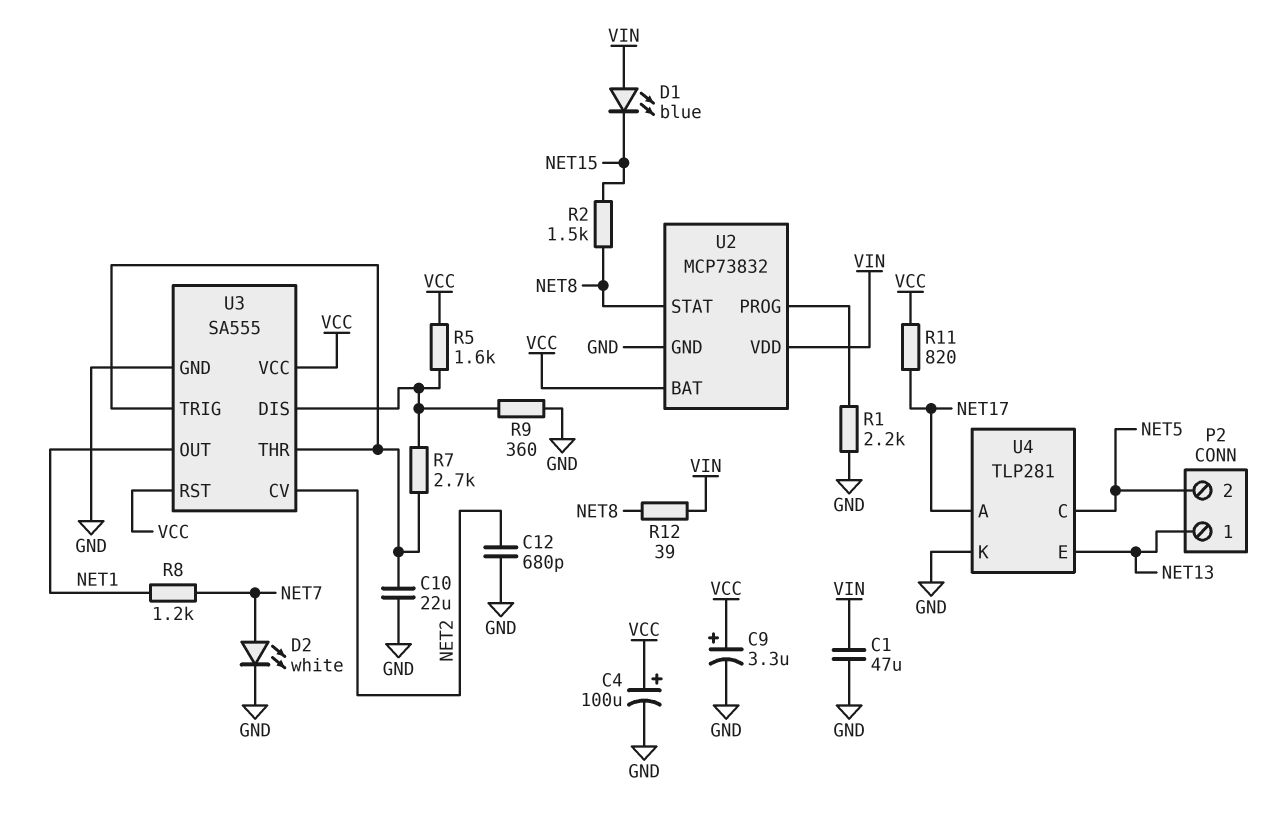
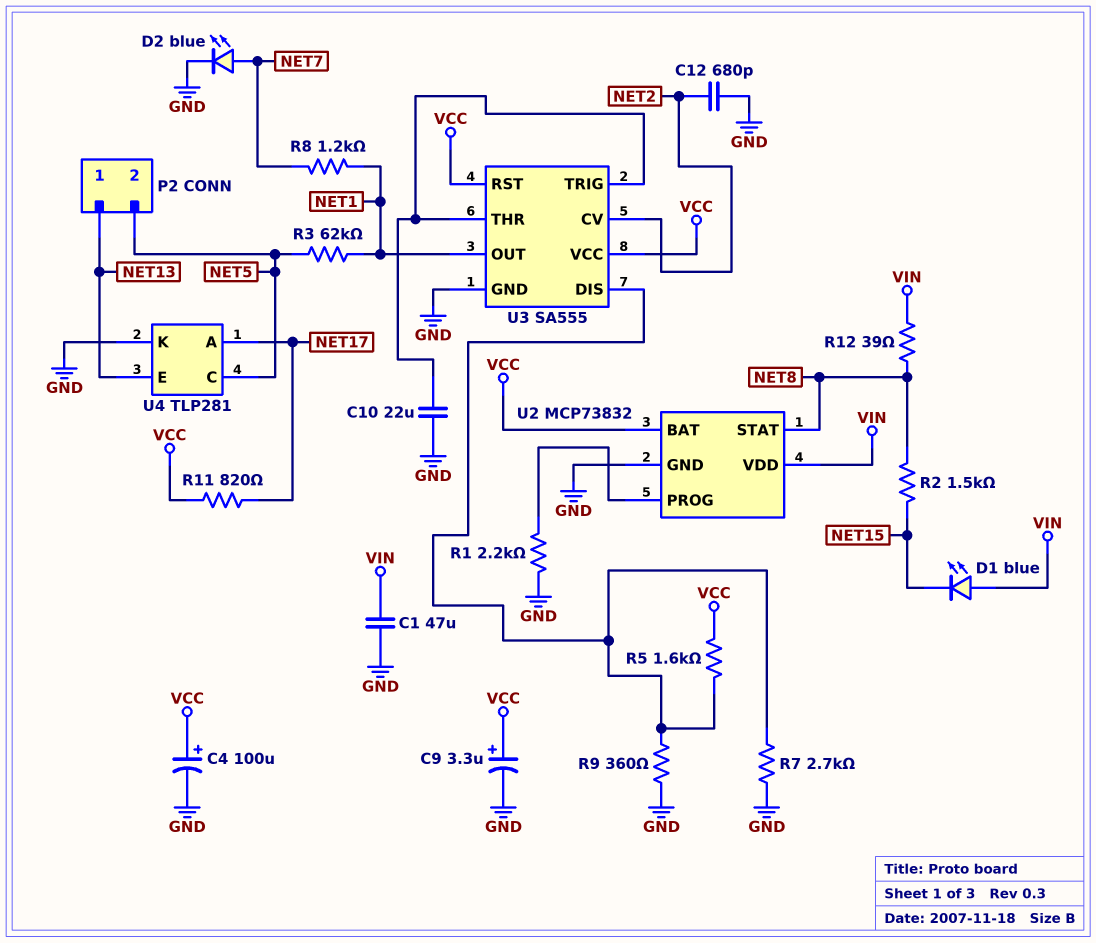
D2: LED white (A NET7, K GND) -> LED blue (A NET7, K GND)
R3: none -> 62k (NET1, NET5)
R7: 2.7k (U3/DIS, U3/THR) -> 2.7k (GND, U3/DIS)

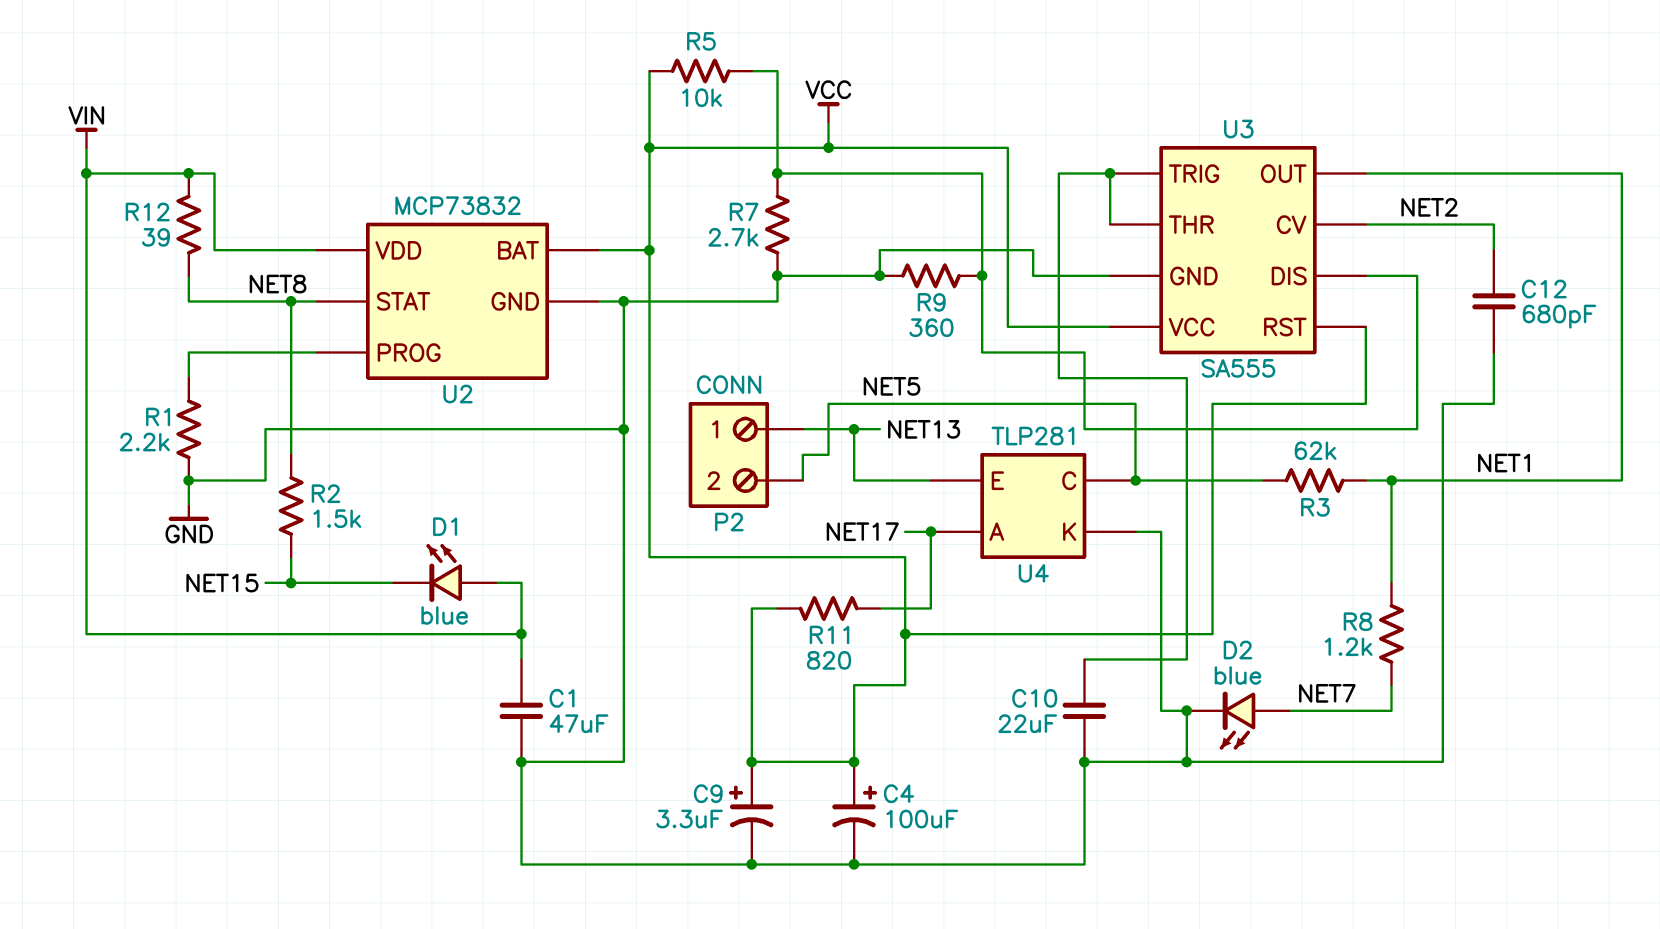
R5: 1.6k (U3/DIS, VCC) -> 10k (U3/DIS, VCC)

